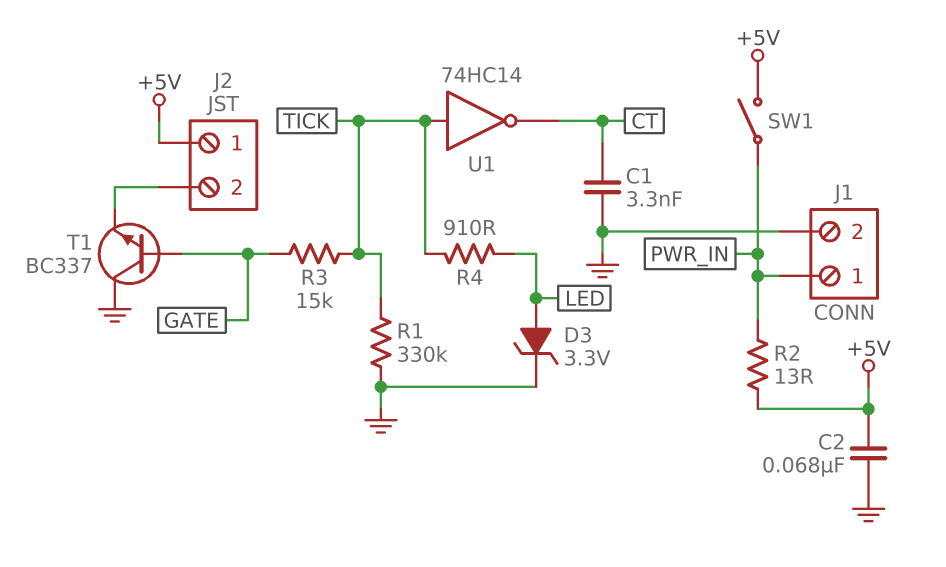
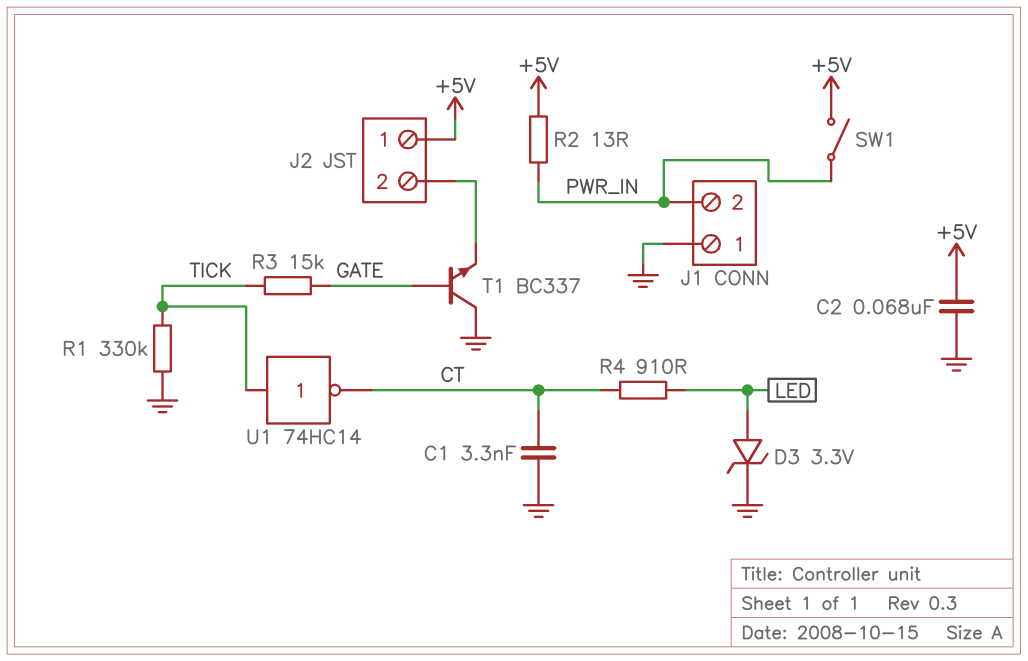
J1 pin 1: PWR_IN -> GND
J1 pin 2: GND -> PWR_IN
R4: 910 (LED, TICK) -> 910 (CT, LED)

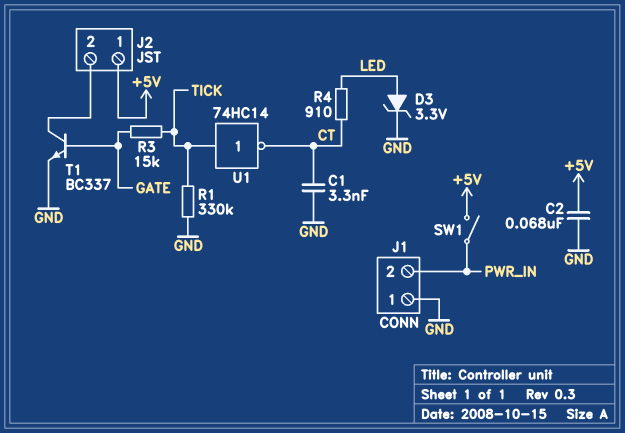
R2: 13 (+5V, PWR_IN) -> none
T1: NPN BC337 (B GATE, C GND, E J2/2) -> NPN BC337 (B GATE, C J2/2, E GND)

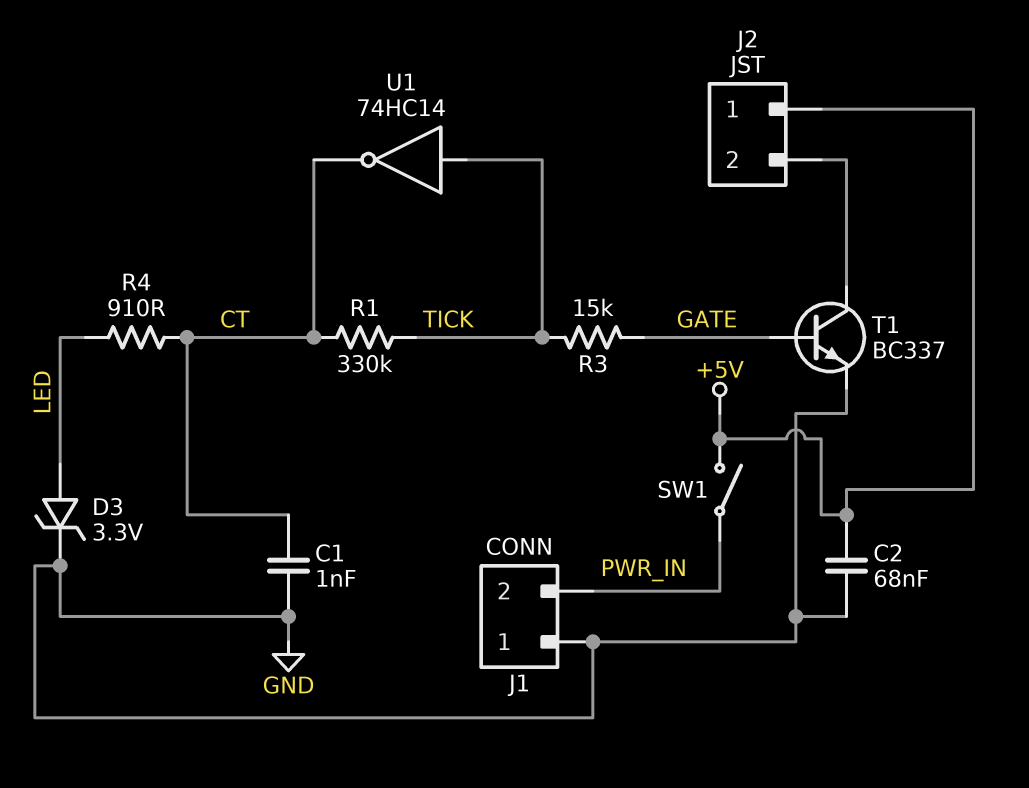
C1: 3.3nF (CT, GND) -> 1nF (CT, GND)
R1: 330k (GND, TICK) -> 330k (CT, TICK)

